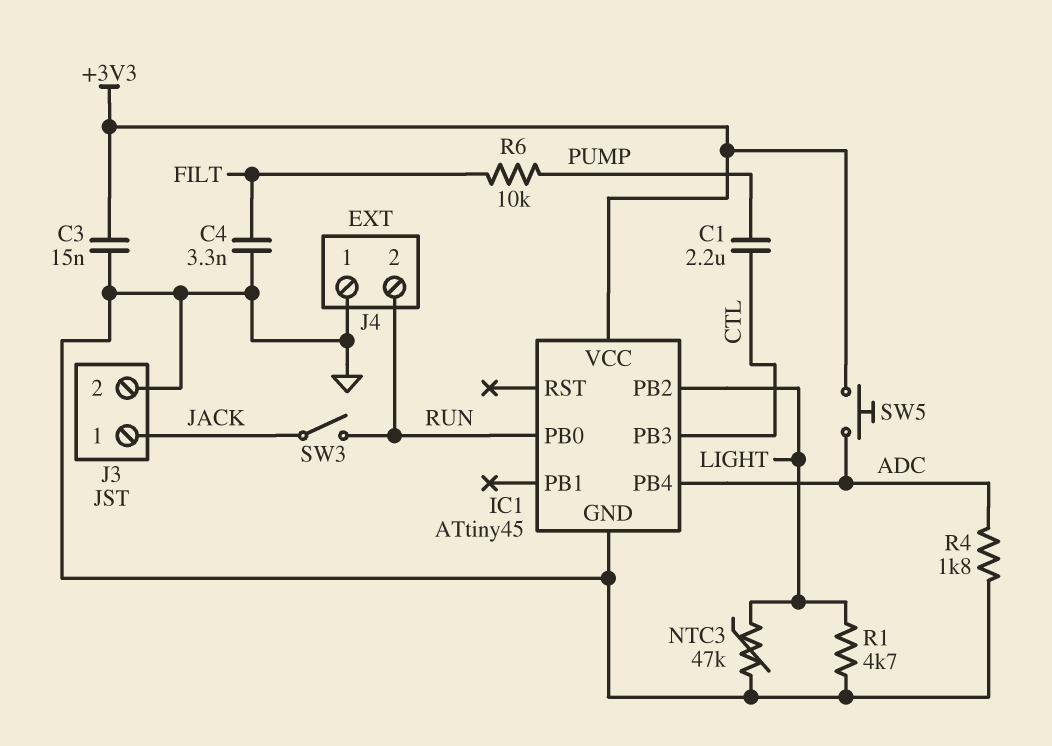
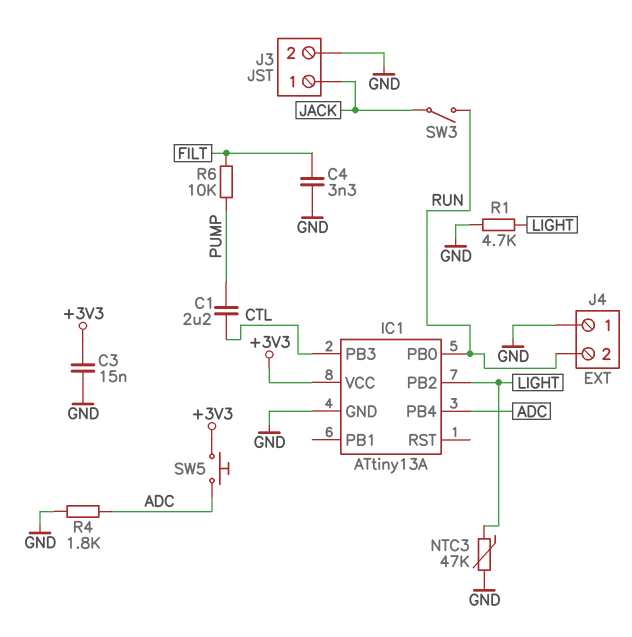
IC1: ATtiny45 -> ATtiny13A

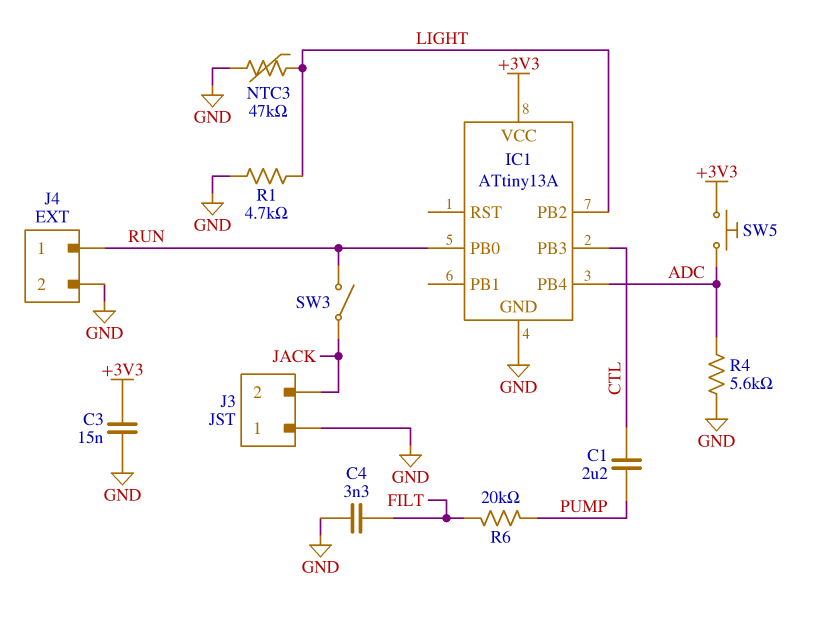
J3 pin 1: JACK -> GND
J3 pin 2: GND -> JACK
J4 pin 1: GND -> RUN
J4 pin 2: RUN -> GND
R4: 1.8k (ADC, GND) -> 5.6k (ADC, GND)
R6: 10k (FILT, PUMP) -> 20k (FILT, PUMP)

